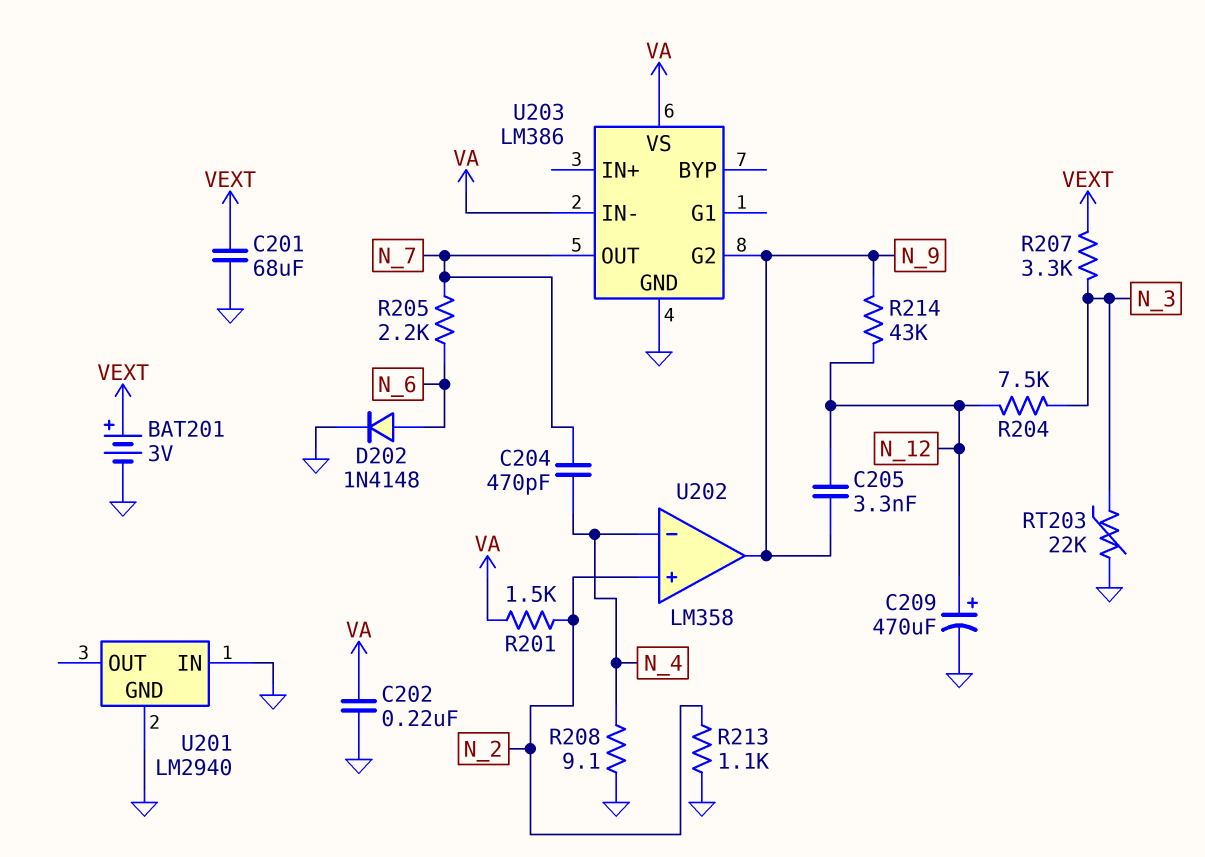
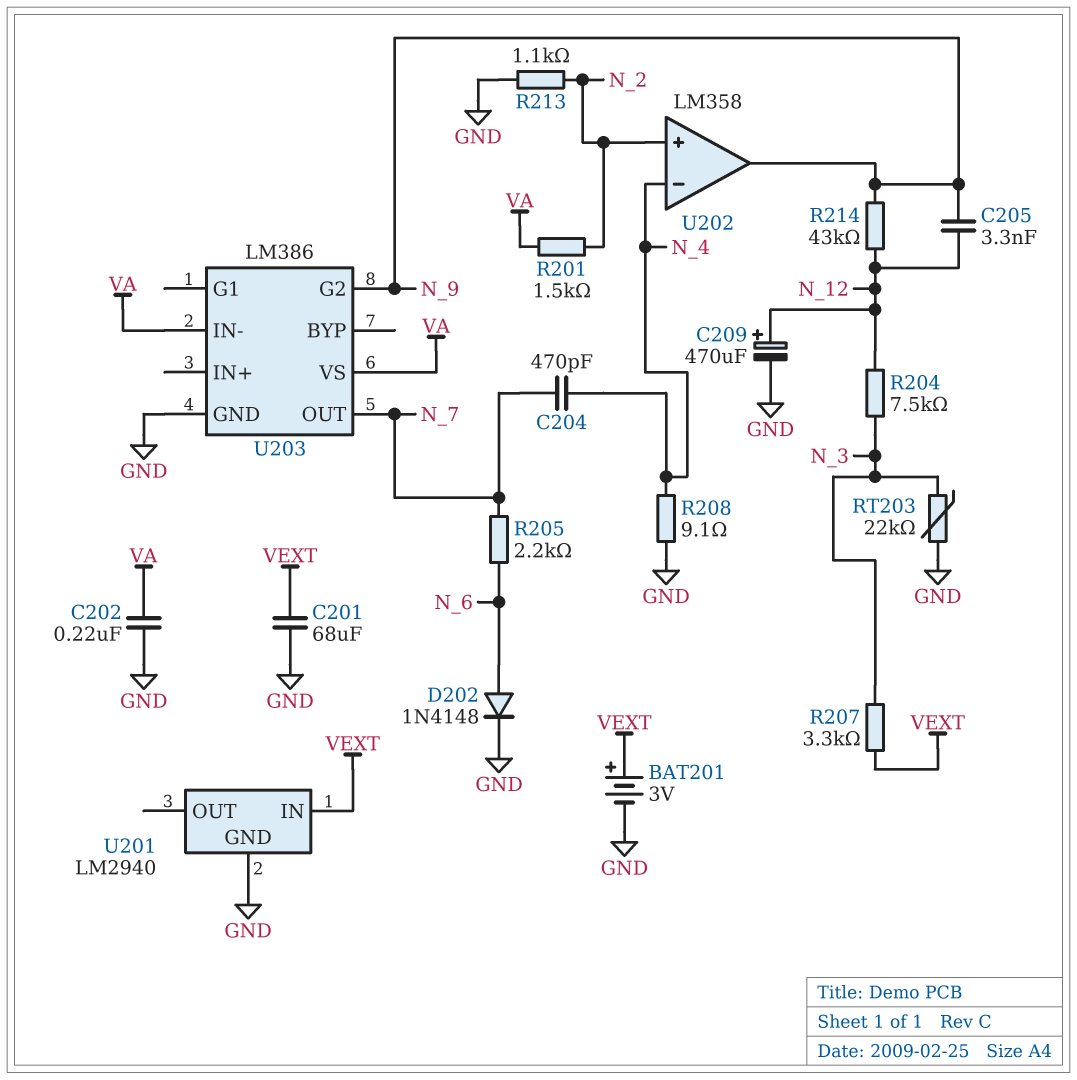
U201 pin IN: GND -> VEXT

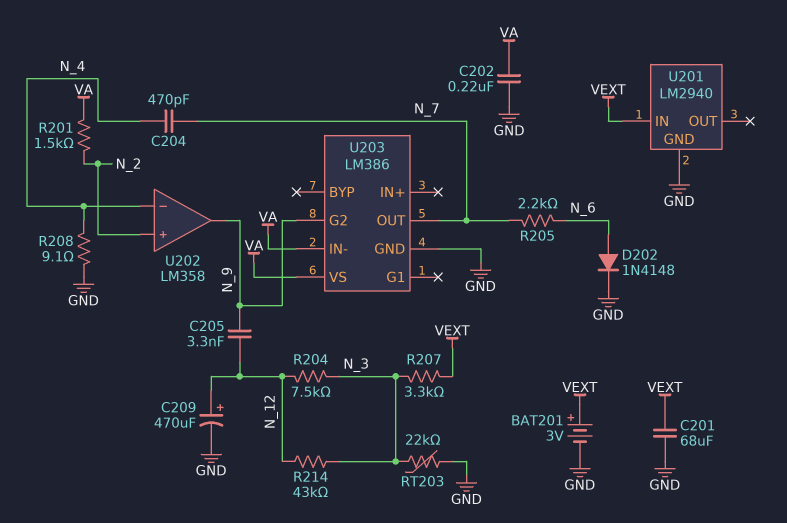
R213: 1.1k (GND, N_2) -> none
R214: 43k (N_9, N_12) -> 43k (N_3, N_12)

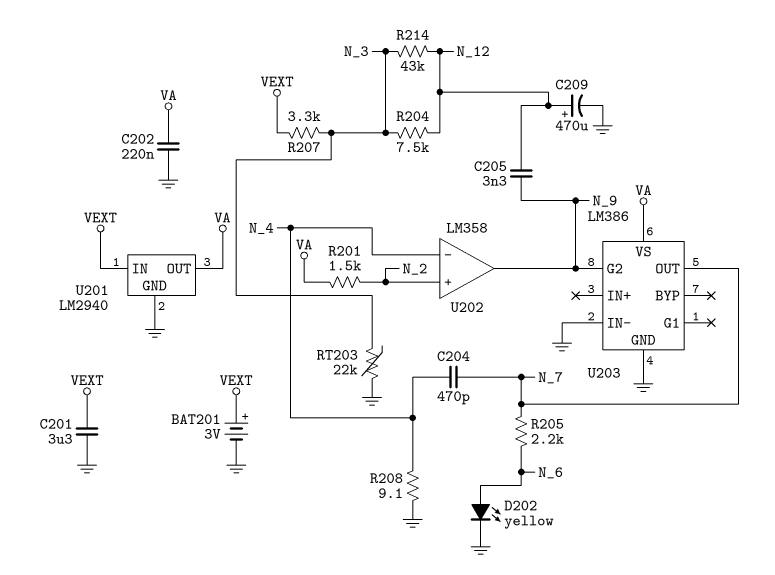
C201: 68uF (GND, VEXT) -> 3.3uF (GND, VEXT)
D202: diode 1N4148 (A N_6, K GND) -> LED yellow (A N_6, K GND)
U201 pin OUT: none -> VA
U203 pin IN-: VA -> GND

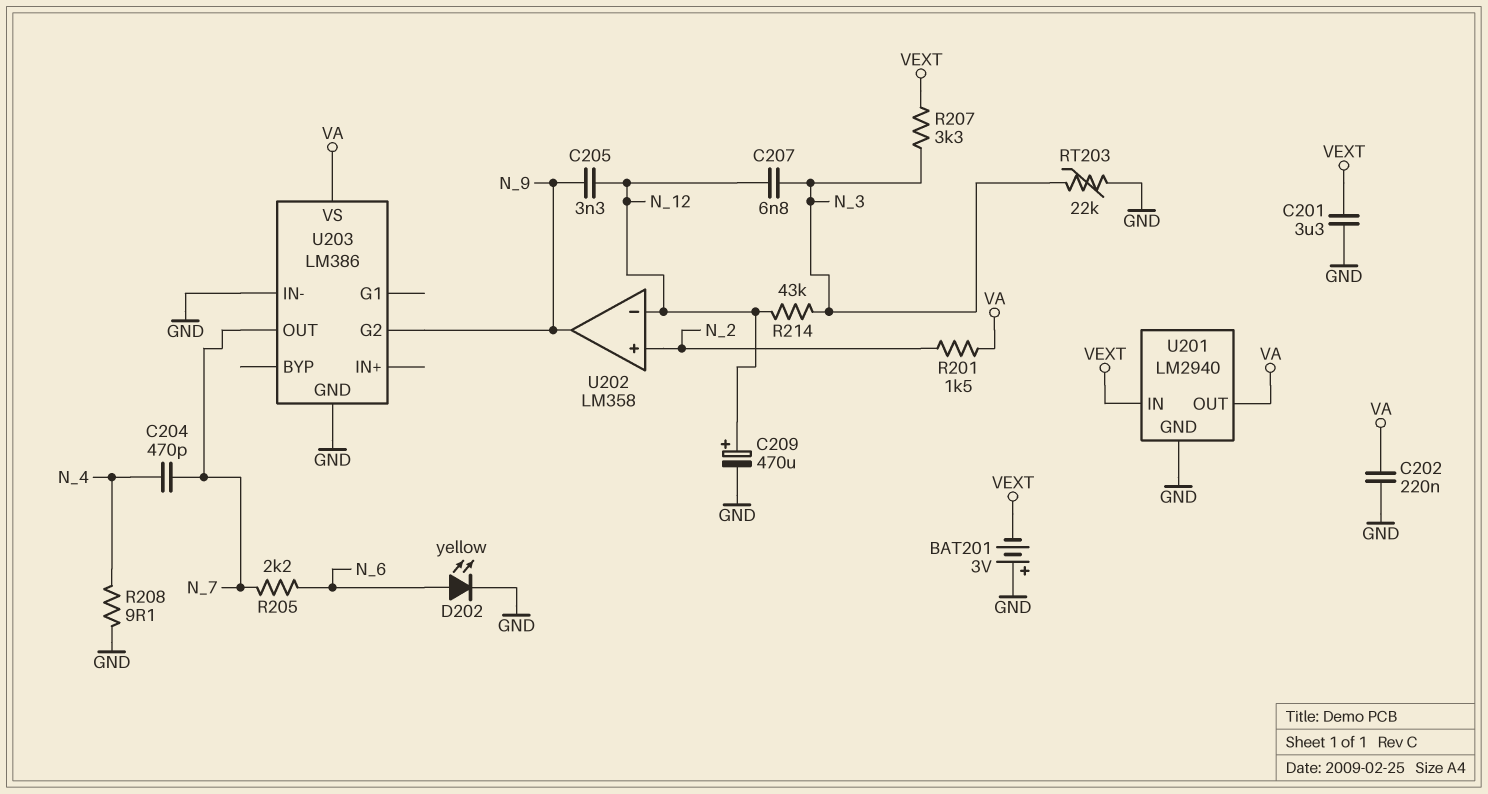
BAT201: 3V (plus VEXT, minus GND) -> 3V (plus GND, minus VEXT)
C207: none -> 6.8nF (N_3, N_12)
R204: 7.5k (N_3, N_12) -> none
U202 pin in-: N_4 -> N_12

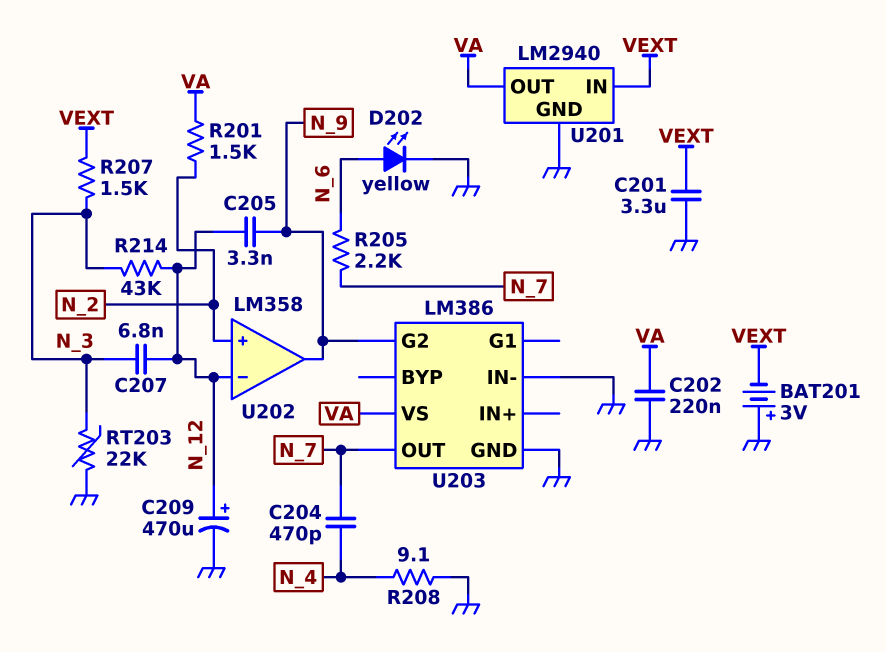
R207: 3.3k (N_3, VEXT) -> 1.5k (N_3, VEXT)

